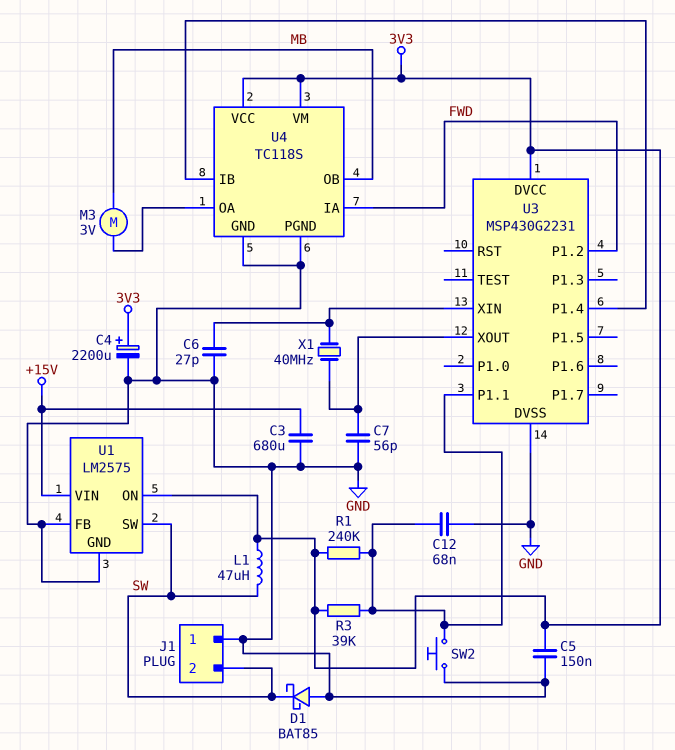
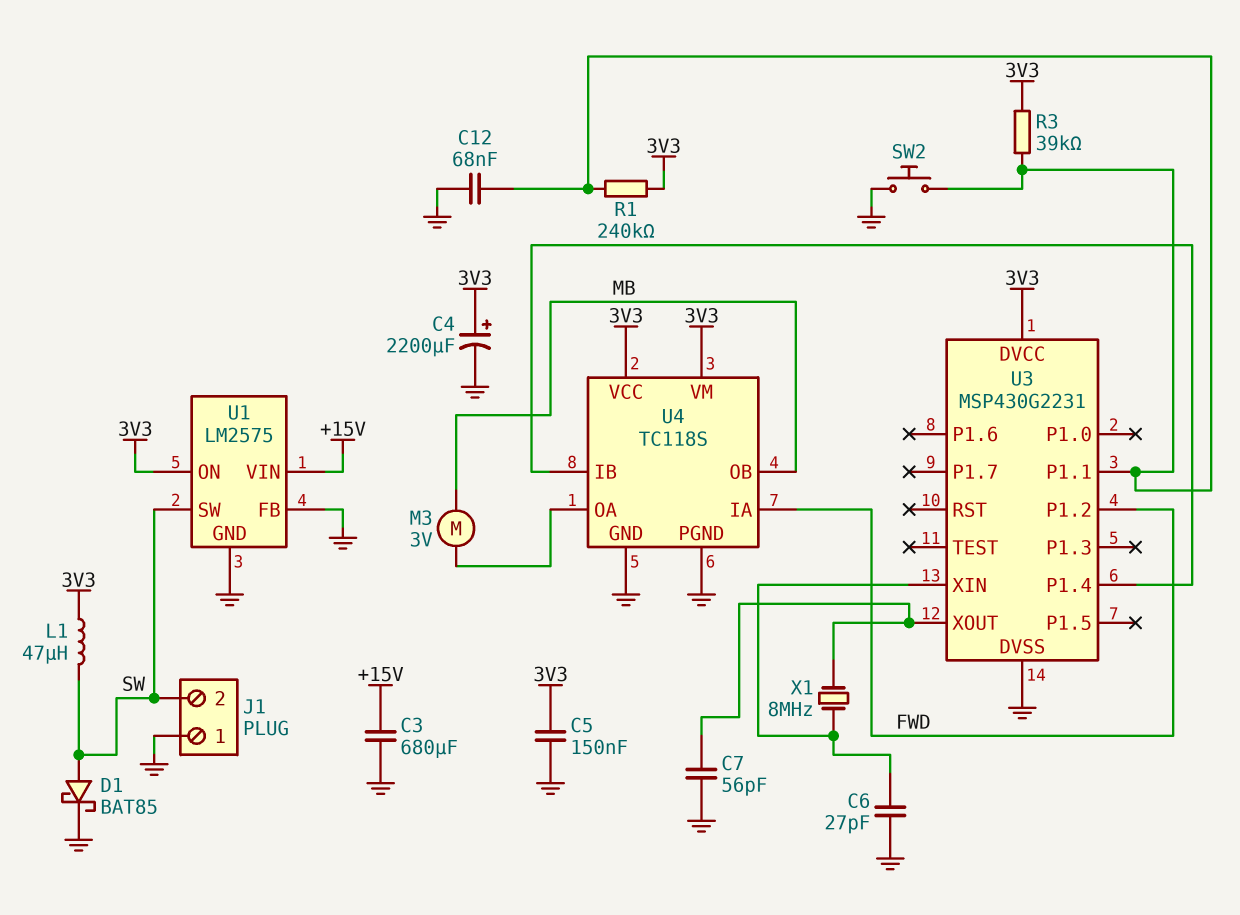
D1: schottky BAT85 (A GND, K SW) -> schottky BAT85 (A SW, K GND)
X1: 40MHz (U3/XIN, U3/XOUT) -> 8MHz (U3/XIN, U3/XOUT)

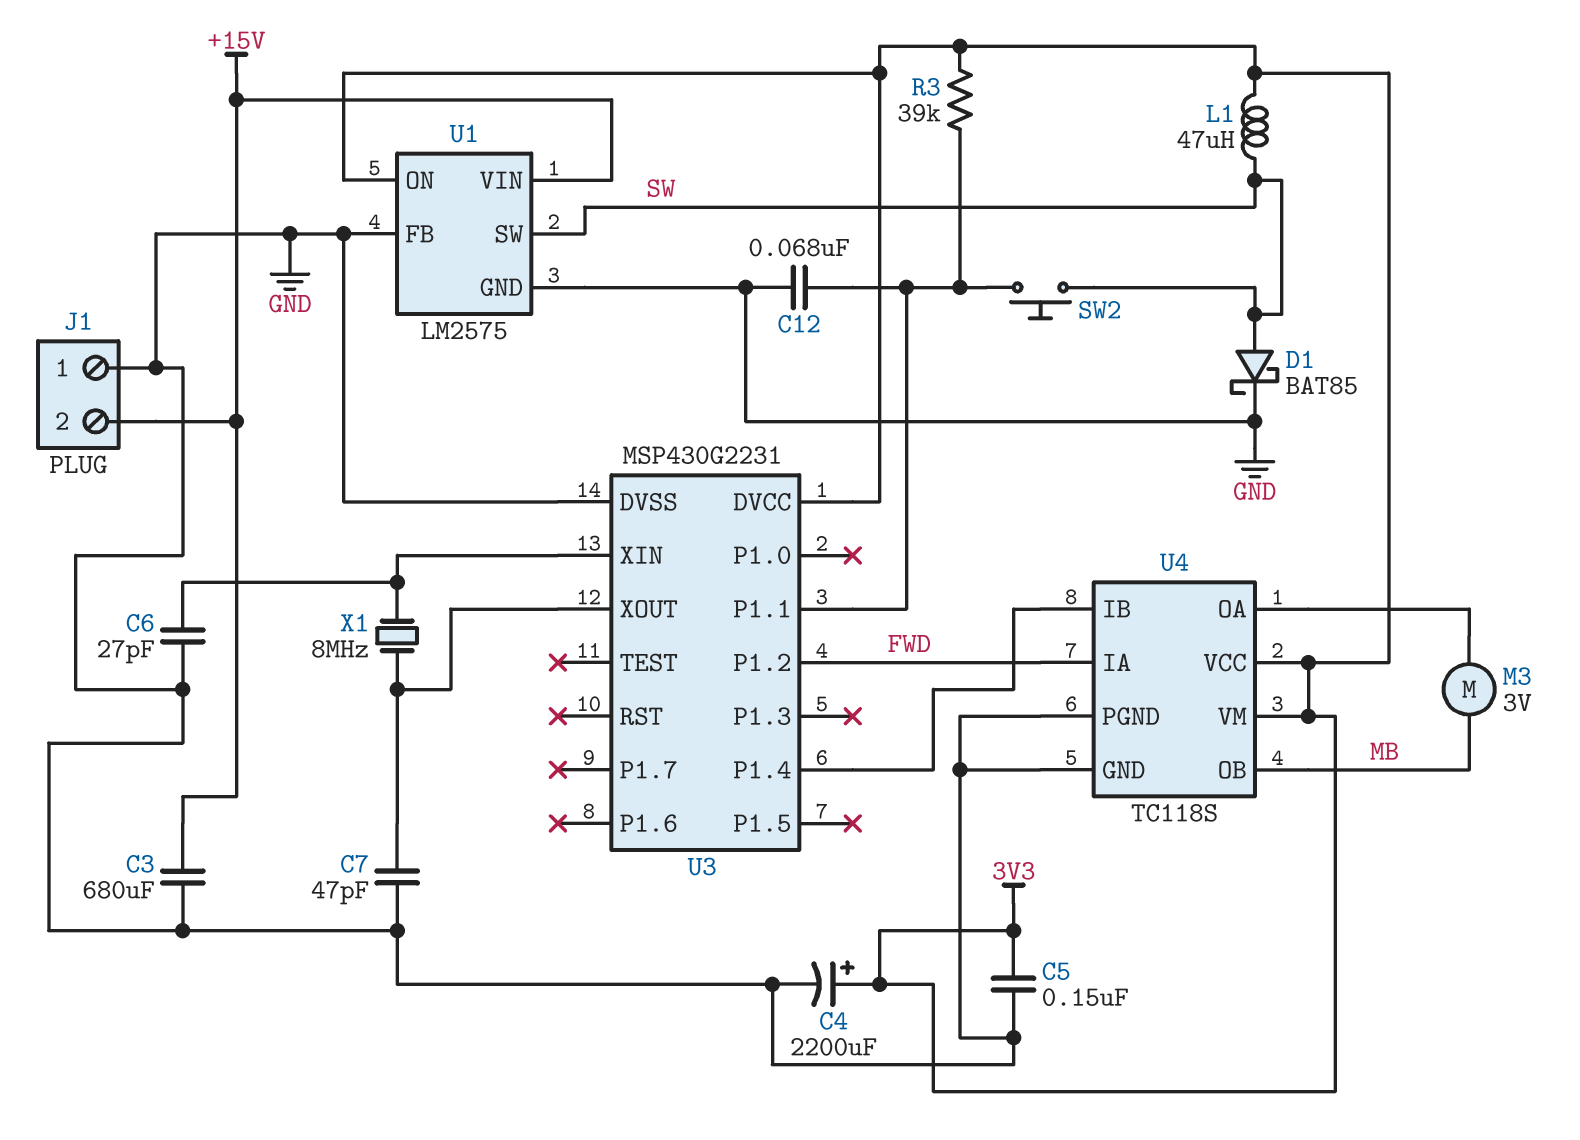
C7: 56pF (GND, U3/XOUT) -> 47pF (GND, U3/XOUT)
J1 pin 2: SW -> +15V
R1: 240k (3V3, U3/P1.1) -> none
SW2: button (GND, U3/P1.1) -> button (SW, U3/P1.1)

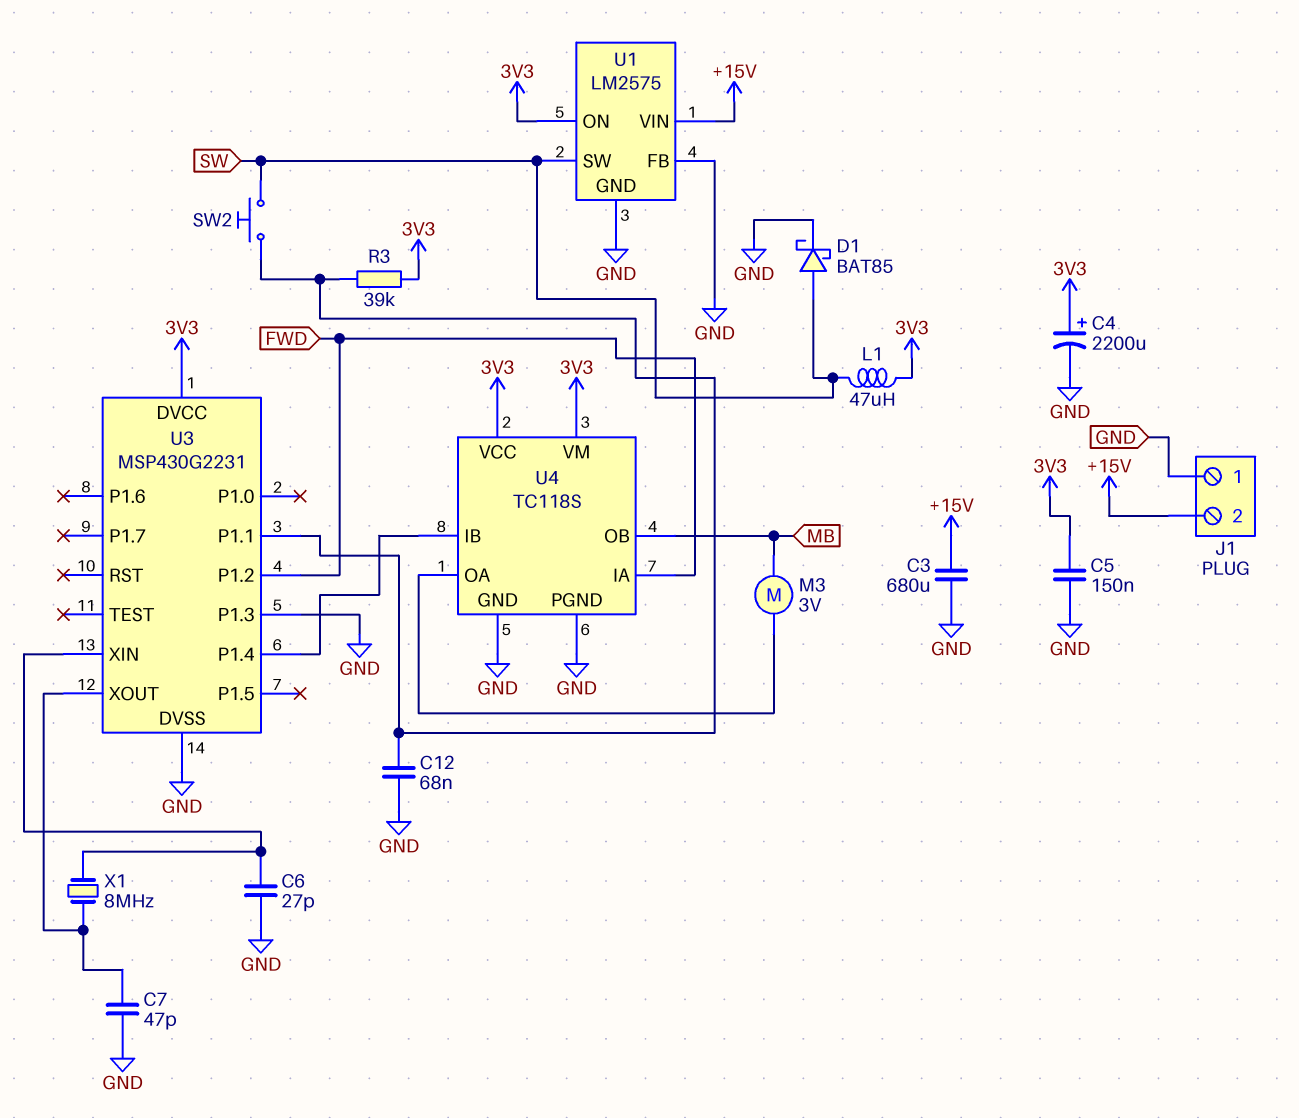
U3 pin P1.3: none -> GND

